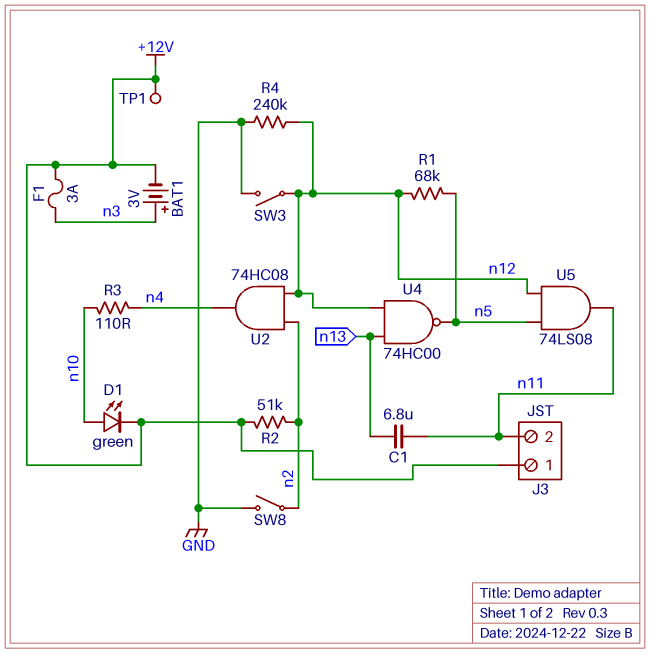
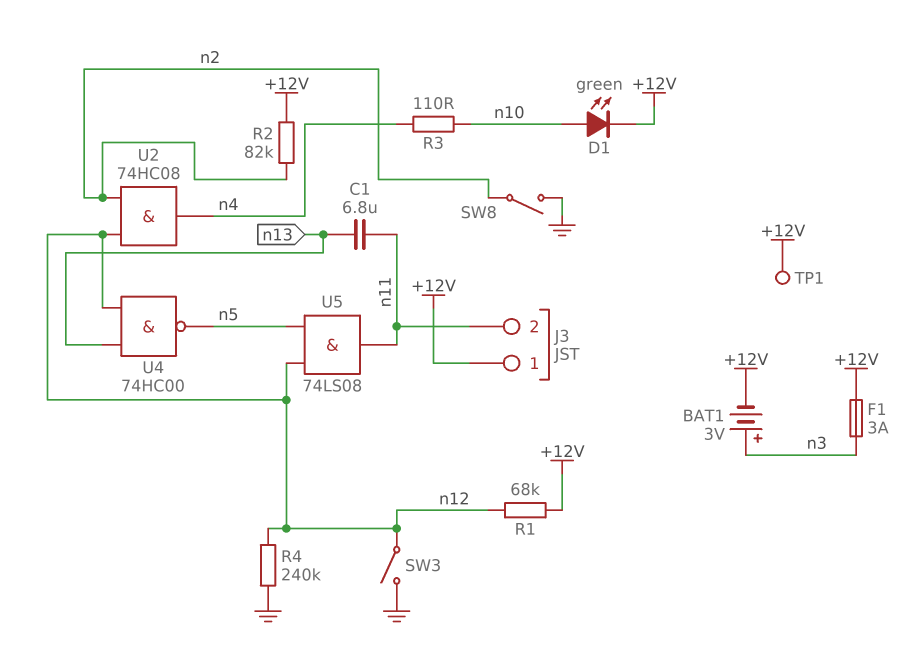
R1: 68k (n5, n12) -> 68k (+12V, n12)
R2: 51k (+12V, n2) -> 82k (+12V, n2)

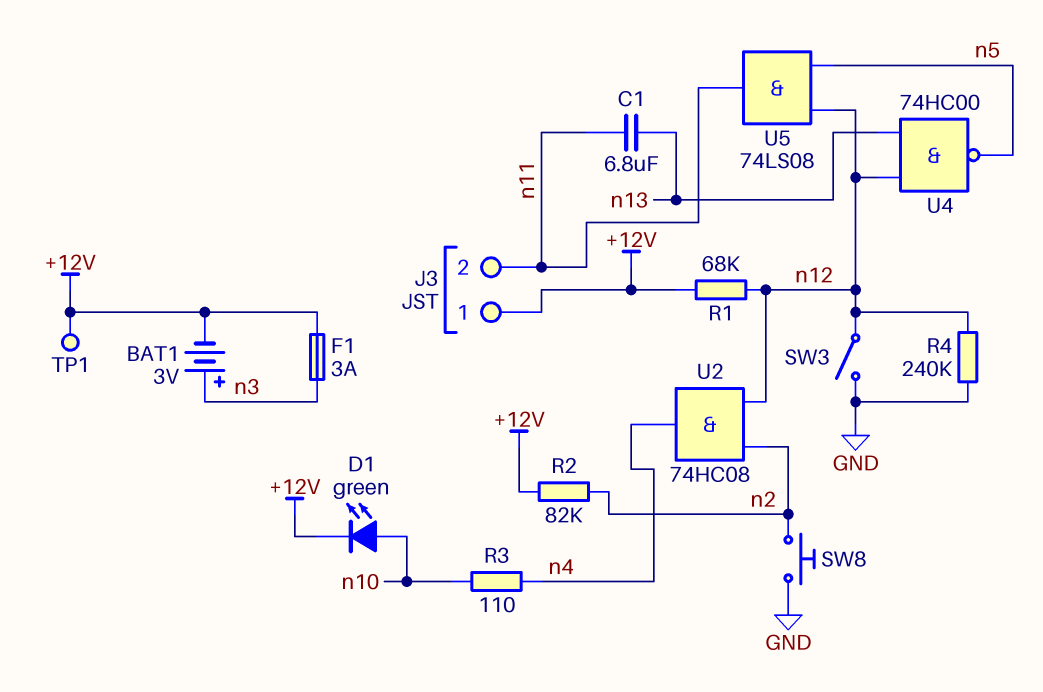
SW8: switch (GND, n2) -> button (GND, n2)

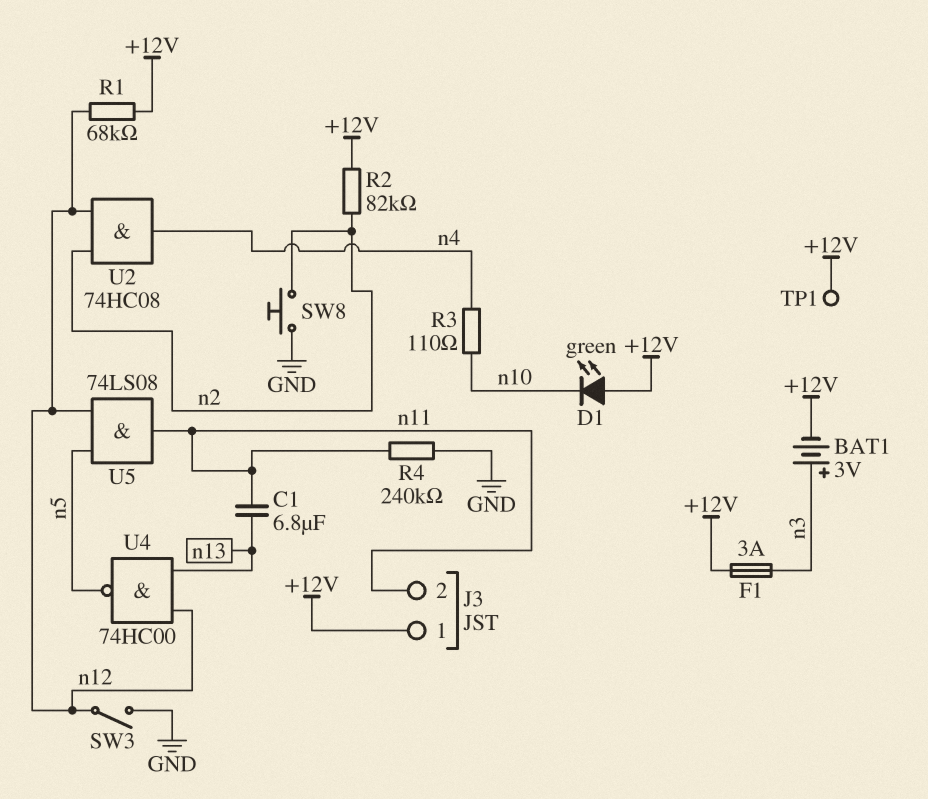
D1: LED green (A n10, K +12V) -> LED green (A +12V, K n10)
R4: 240k (GND, n12) -> 240k (GND, n11)

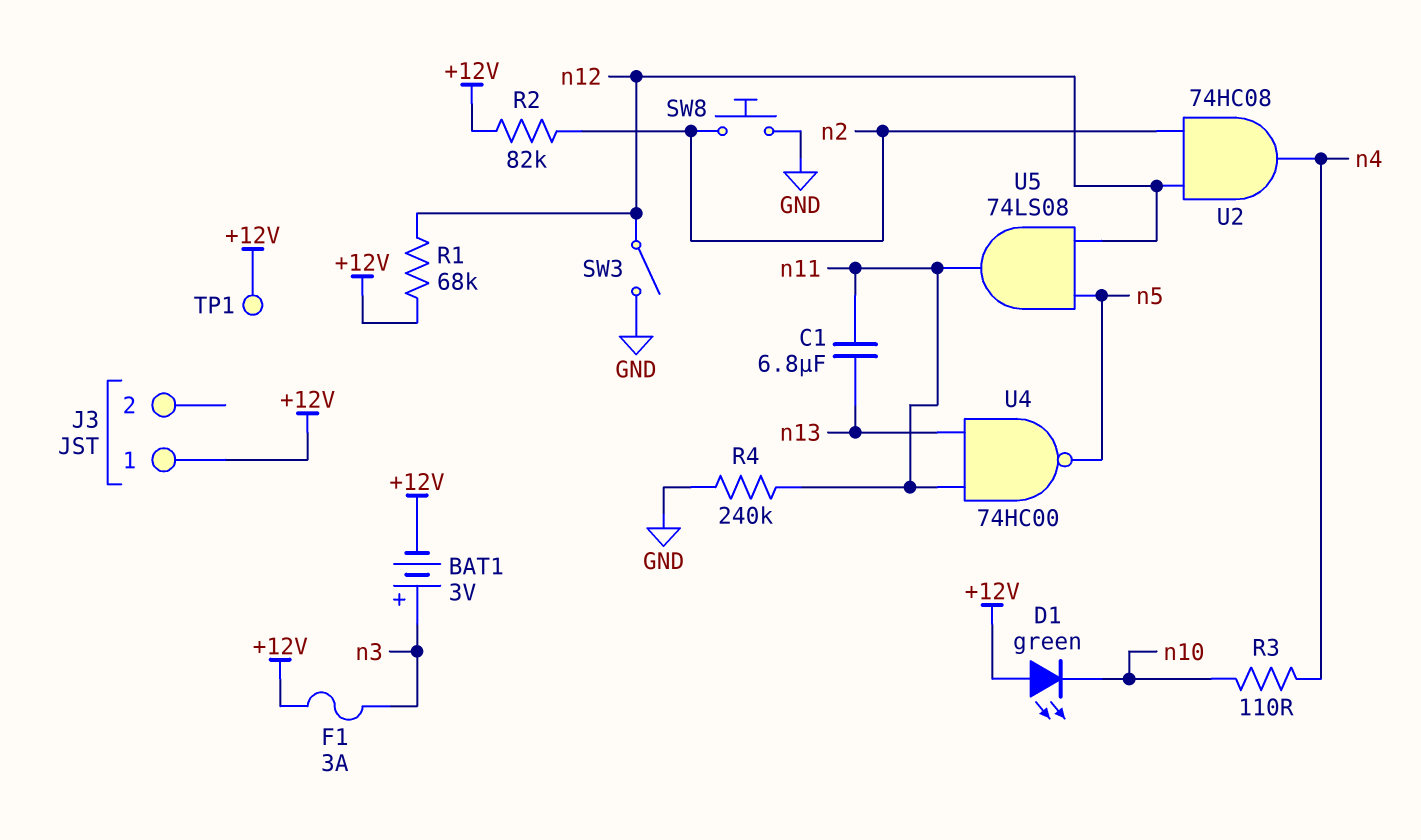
J3 pin 2: n11 -> none
U4: NAND 74HC00 (in n12, in n13, out n5) -> NAND 74HC00 (in n11, in n13, out n5)

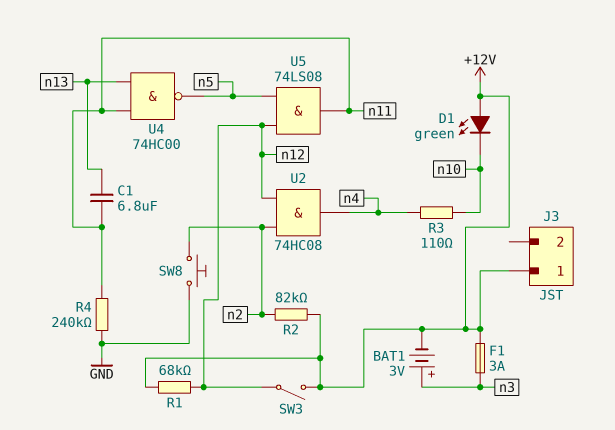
SW3: switch (GND, n12) -> switch (+12V, n12)
TP1: test point (+12V) -> none

